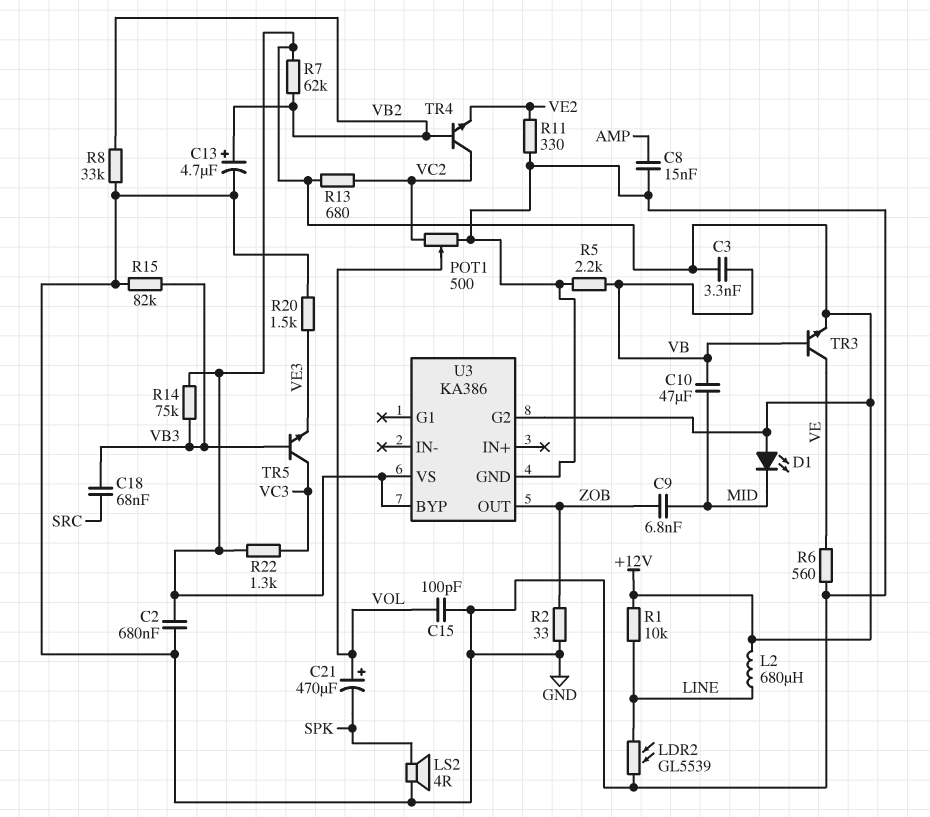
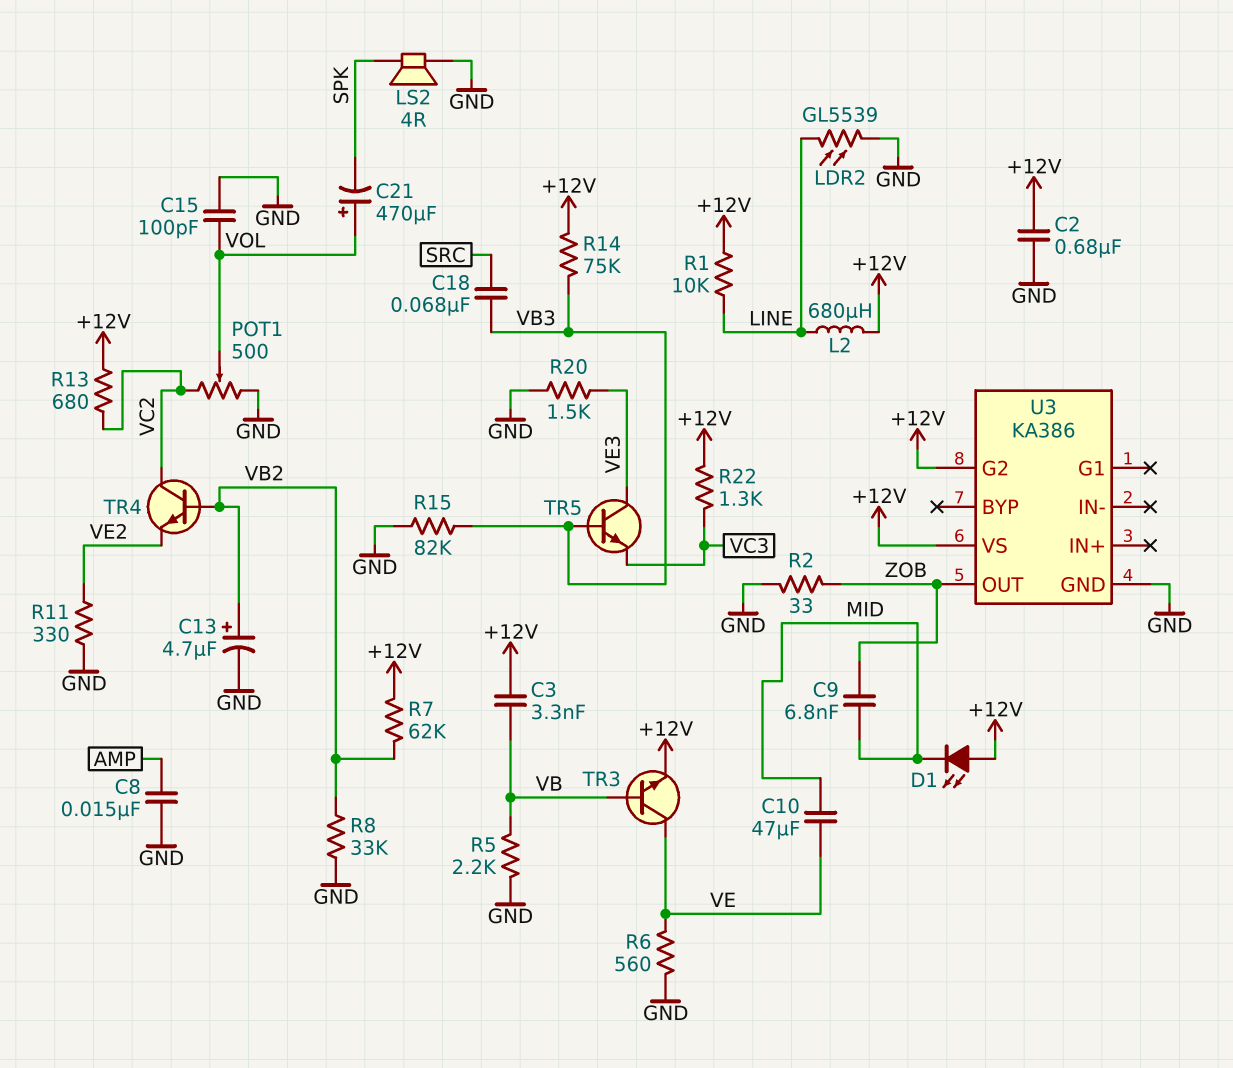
C10: 47uF (MID, VB) -> 47uF (MID, VE)
TR5: NPN (B VB3, C VC3, E VE3) -> NPN (B VB3, C VE3, E VC3)
U3 pin BYP: +12V -> none

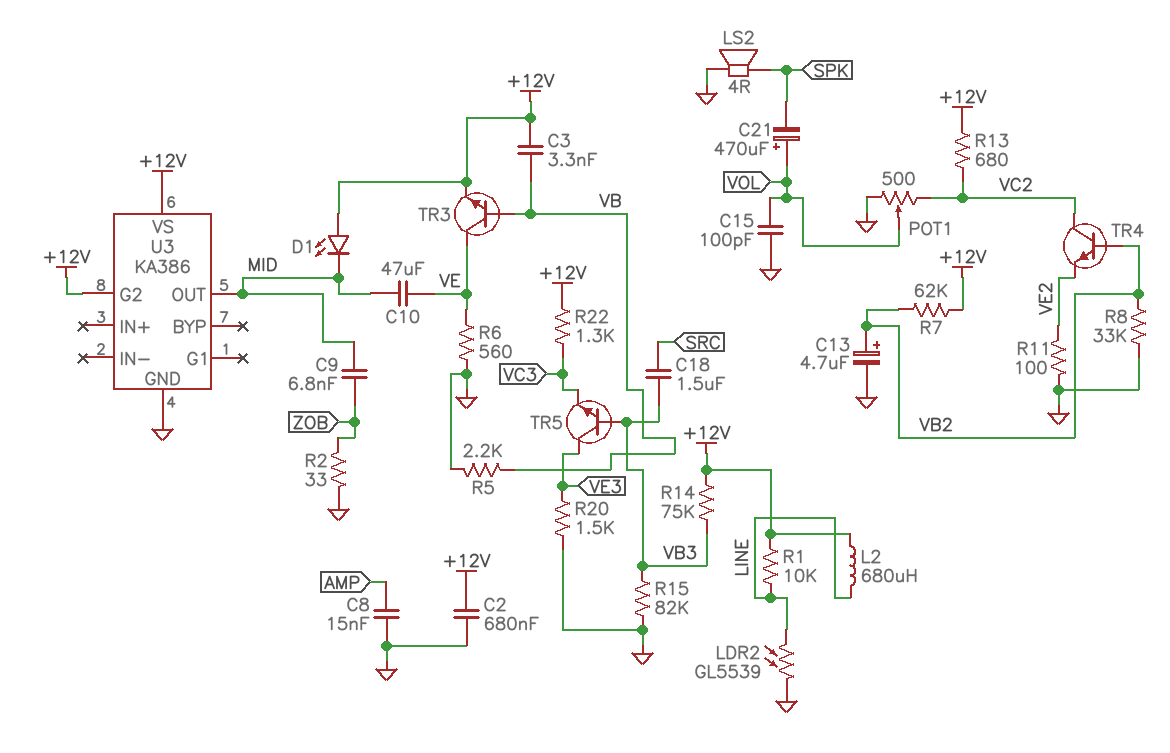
C18: 68nF (SRC, VB3) -> 1.5uF (SRC, VB3)
R11: 330 (GND, VE2) -> 100 (GND, VE2)
U3 pin OUT: ZOB -> MID

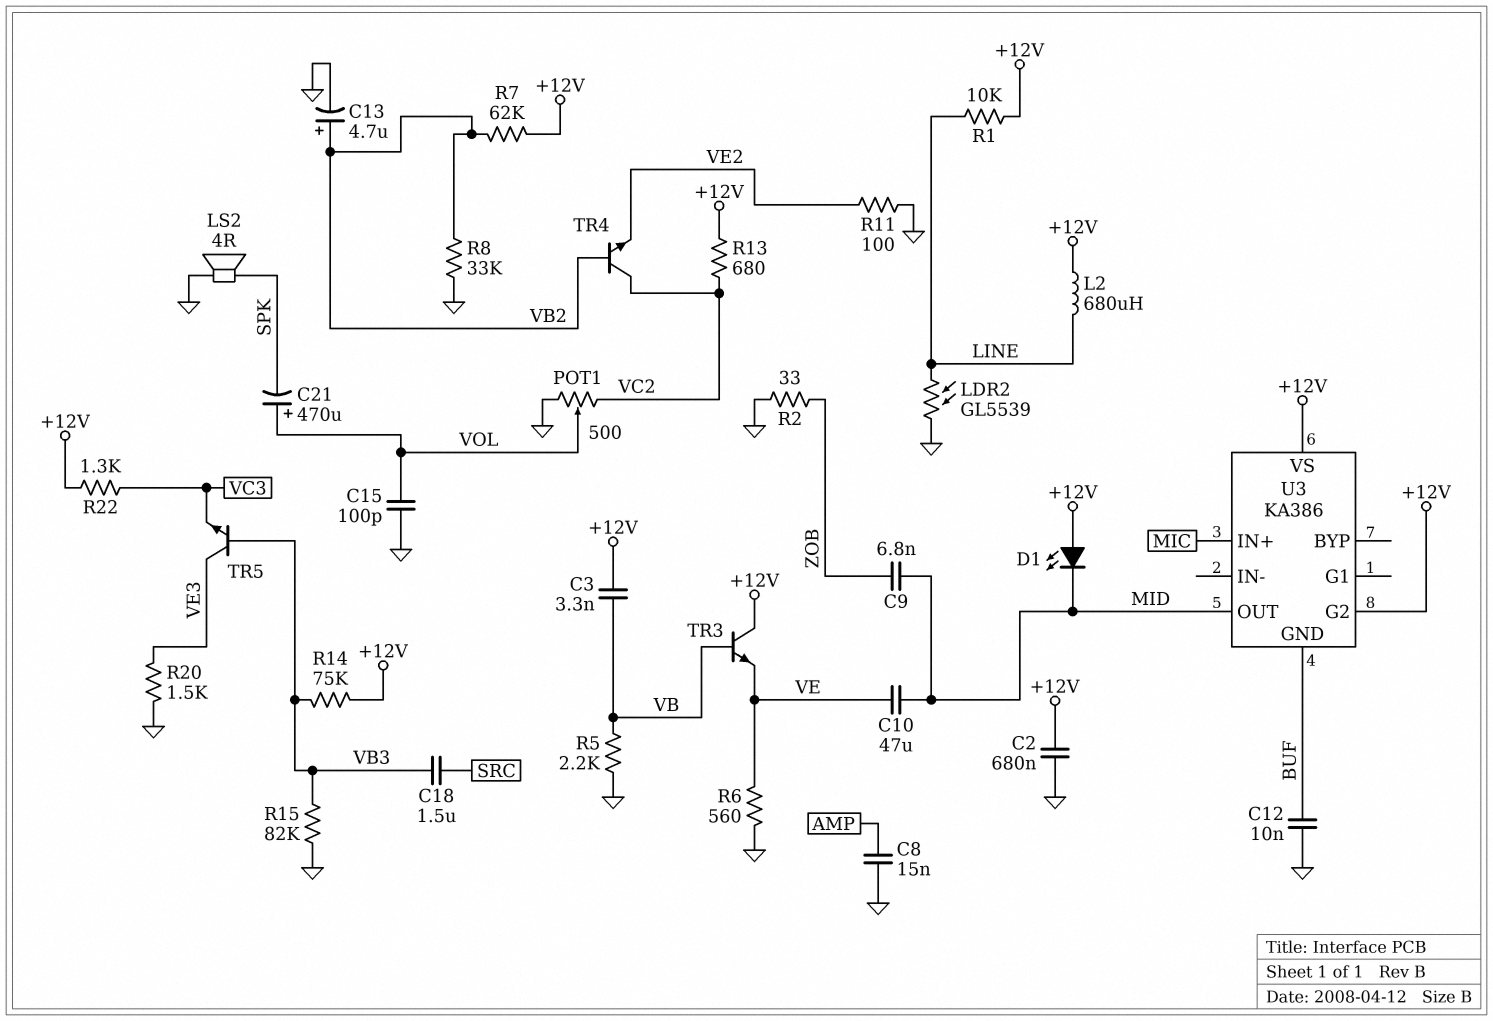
C12: none -> 10nF (BUF, GND)
TR3: NPN (B VB, C VE, E +12V) -> NPN (B VB, C +12V, E VE)
U3 pin GND: GND -> BUF
U3 pin IN+: none -> MIC

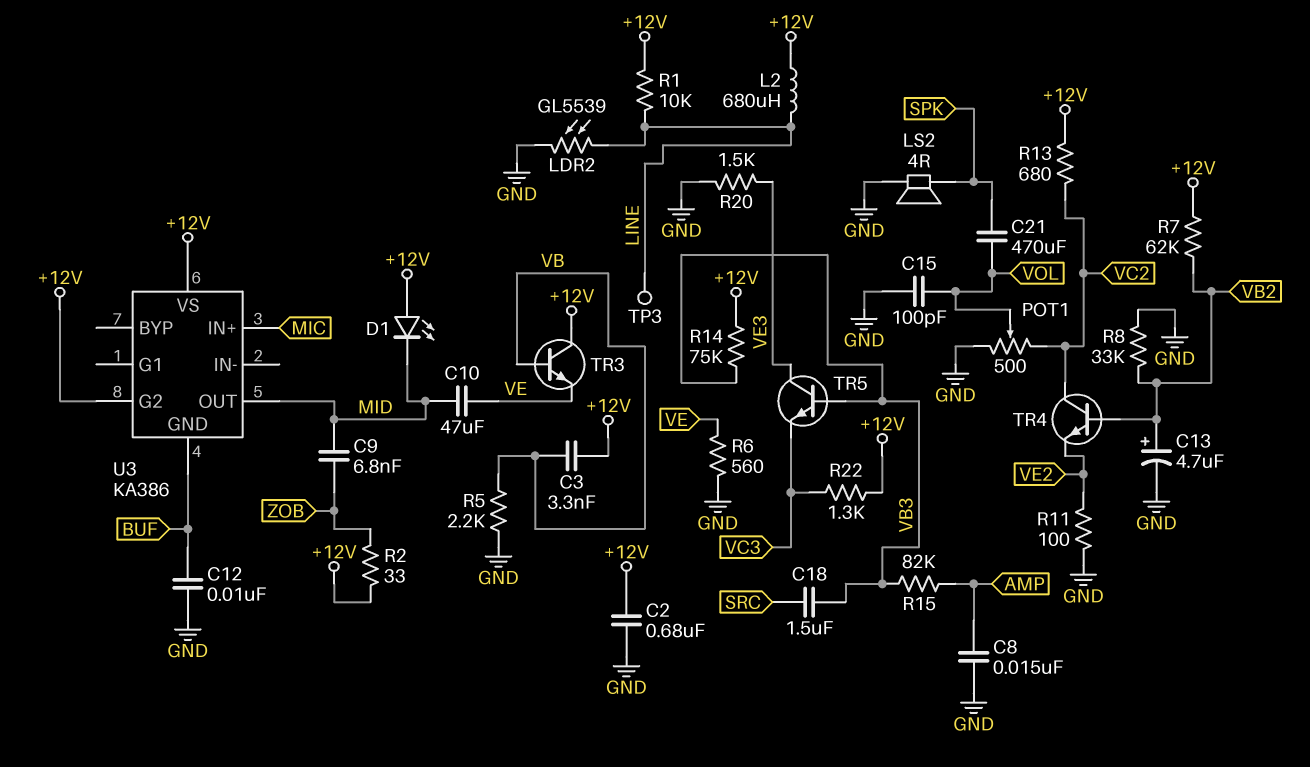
C21: 470uF (plus VOL, minus SPK) -> 470uF (SPK, VOL)
R2: 33 (GND, ZOB) -> 33 (+12V, ZOB)
R15: 82k (GND, VB3) -> 82k (AMP, VB3)
TP3: none -> test point (LINE)

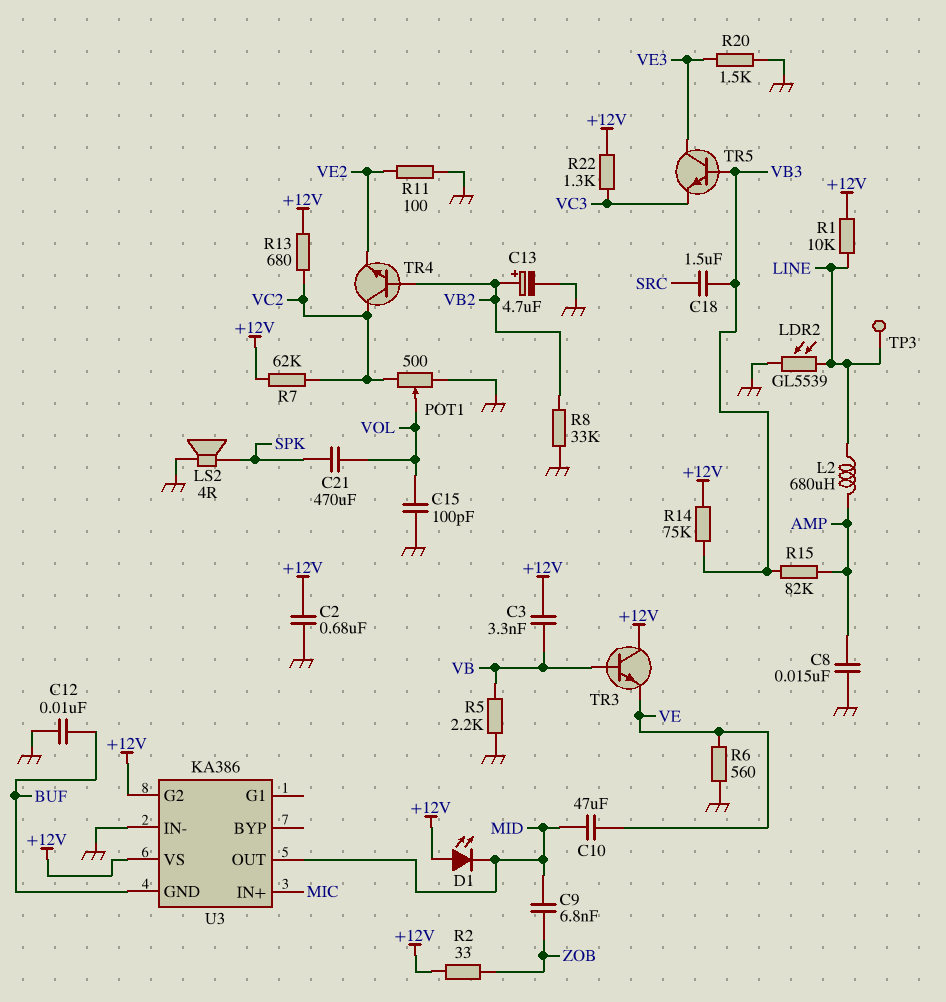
L2: 680uH (+12V, LINE) -> 680uH (AMP, LINE)
R7: 62k (+12V, VB2) -> 62k (+12V, VC2)
U3 pin IN-: none -> GND

